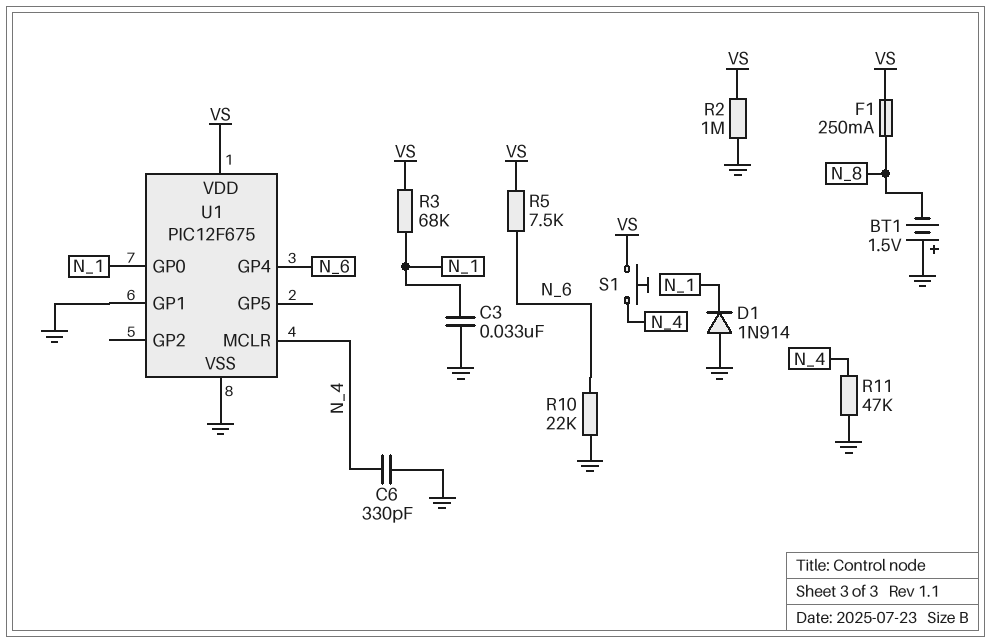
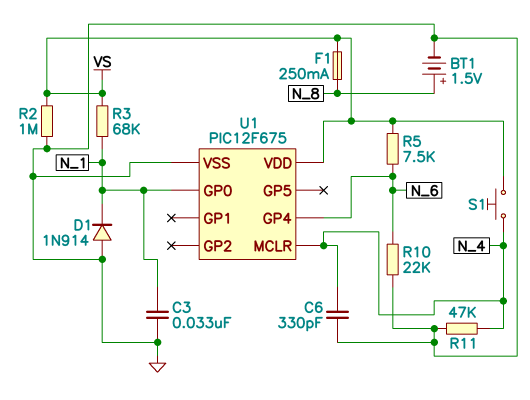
BT1: 1.5V (plus GND, minus N_8) -> 1.5V (plus N_8, minus GND)
U1 pin GP1: GND -> none

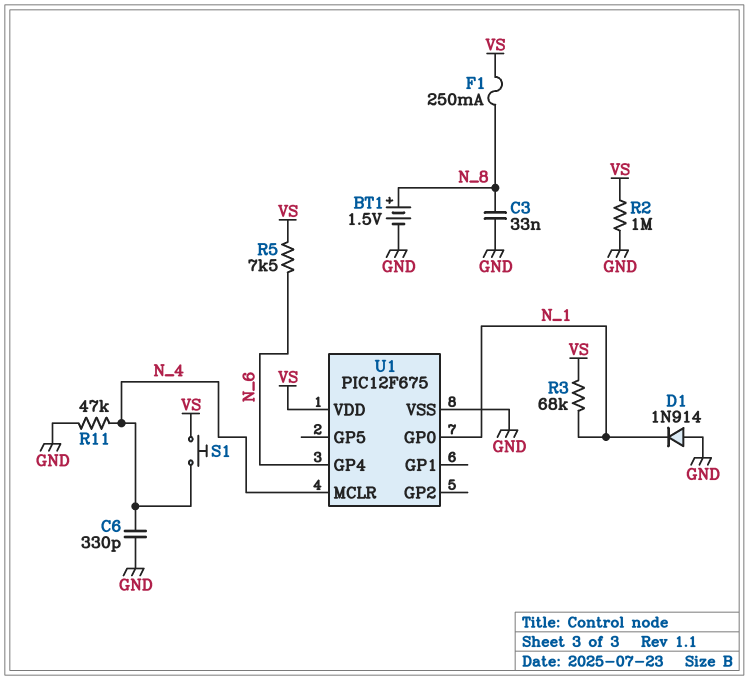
C3: 33nF (GND, N_1) -> 33nF (GND, N_8)
R10: 22k (GND, N_6) -> none

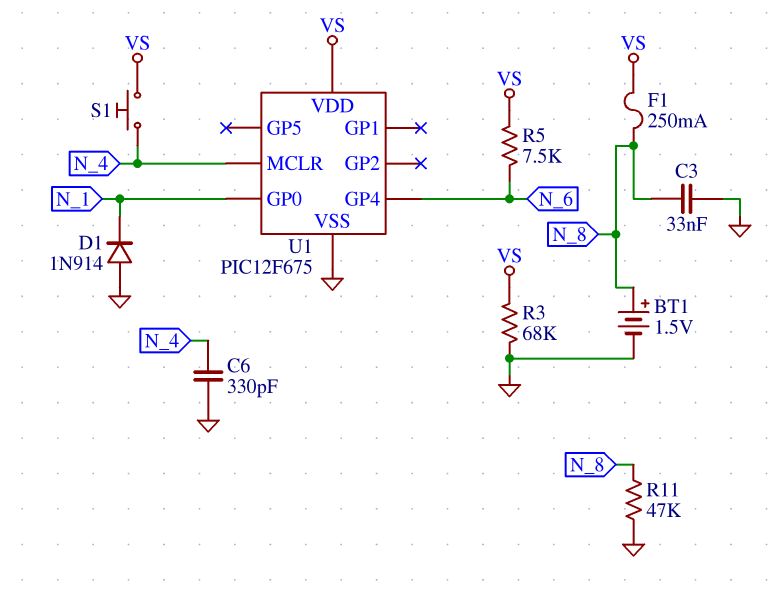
R2: 1M (GND, VS) -> none
R3: 68k (N_1, VS) -> 68k (GND, VS)
R11: 47k (GND, N_4) -> 47k (GND, N_8)

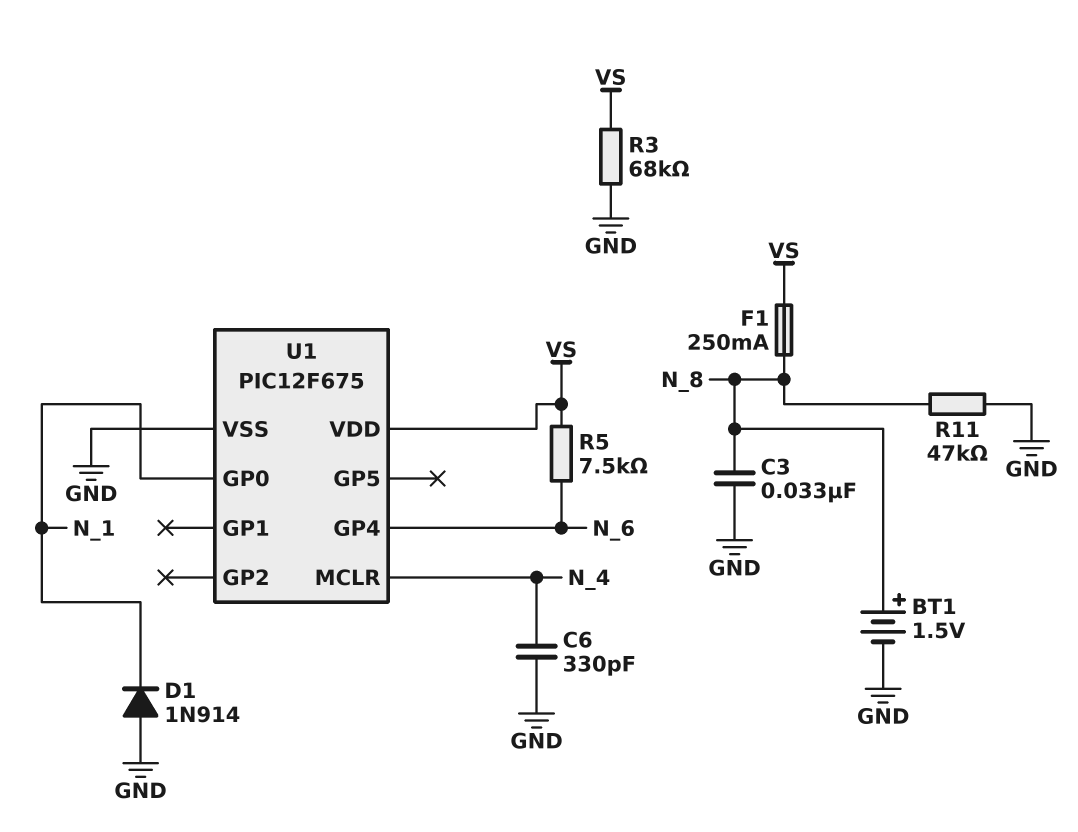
S1: button (N_4, VS) -> none

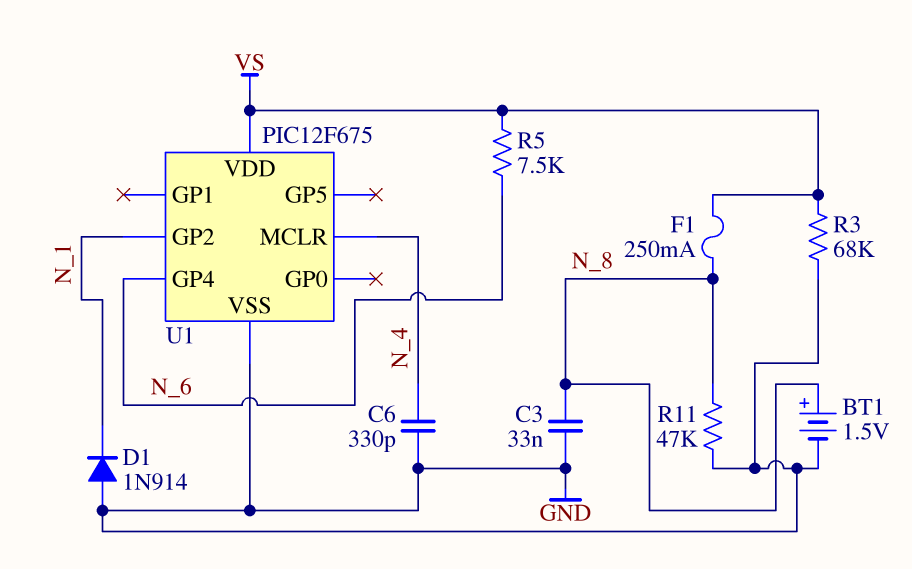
U1 pin GP0: N_1 -> none
U1 pin GP2: none -> N_1

